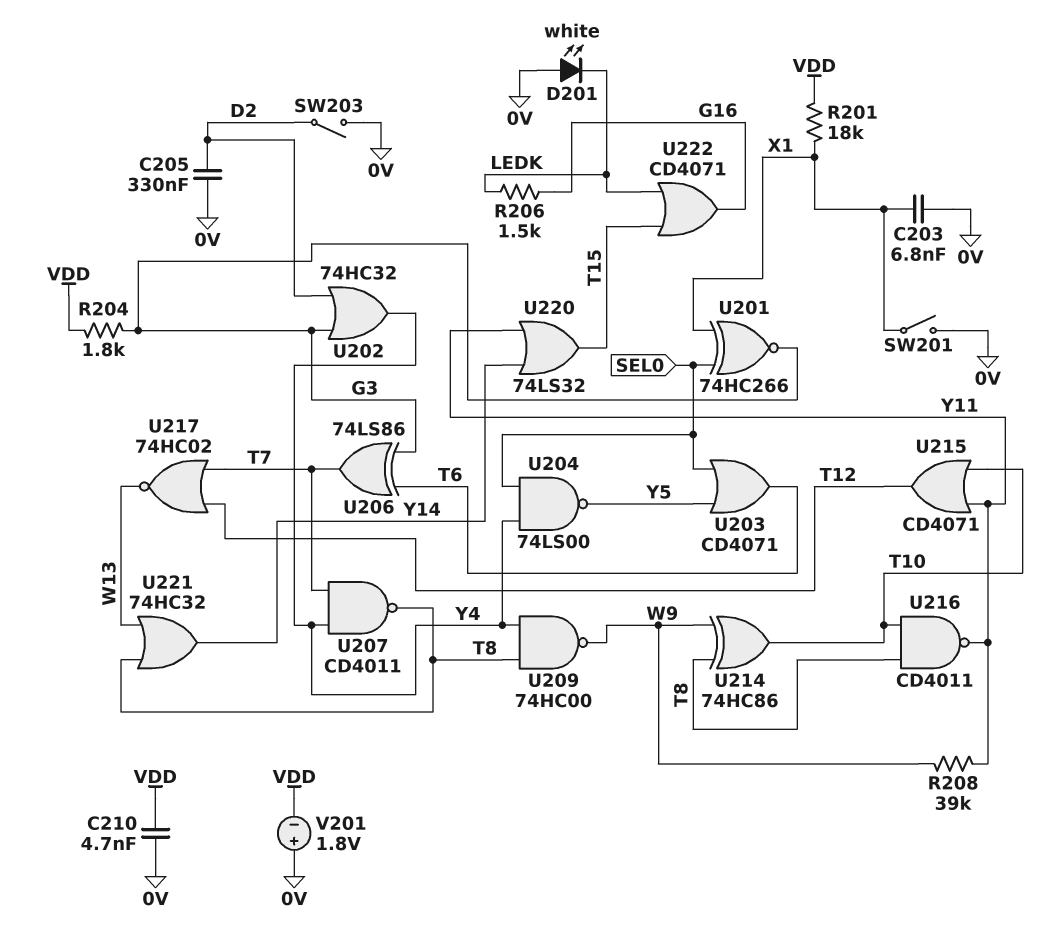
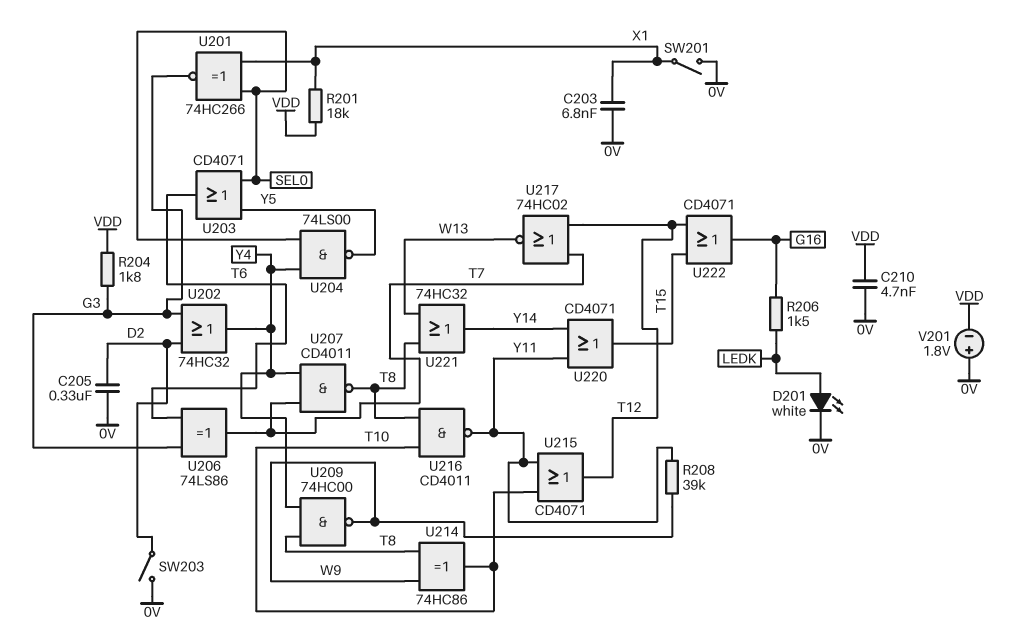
D201: LED white (A 0V, K LEDK) -> LED white (A LEDK, K 0V)
U220: OR 74LS32 (in Y11, in Y14, out T15) -> OR CD4071 (in Y11, in Y14, out T15)
U222: OR CD4071 (in LEDK, in T15, out G16) -> OR CD4071 (in T12, in T15, out G16)

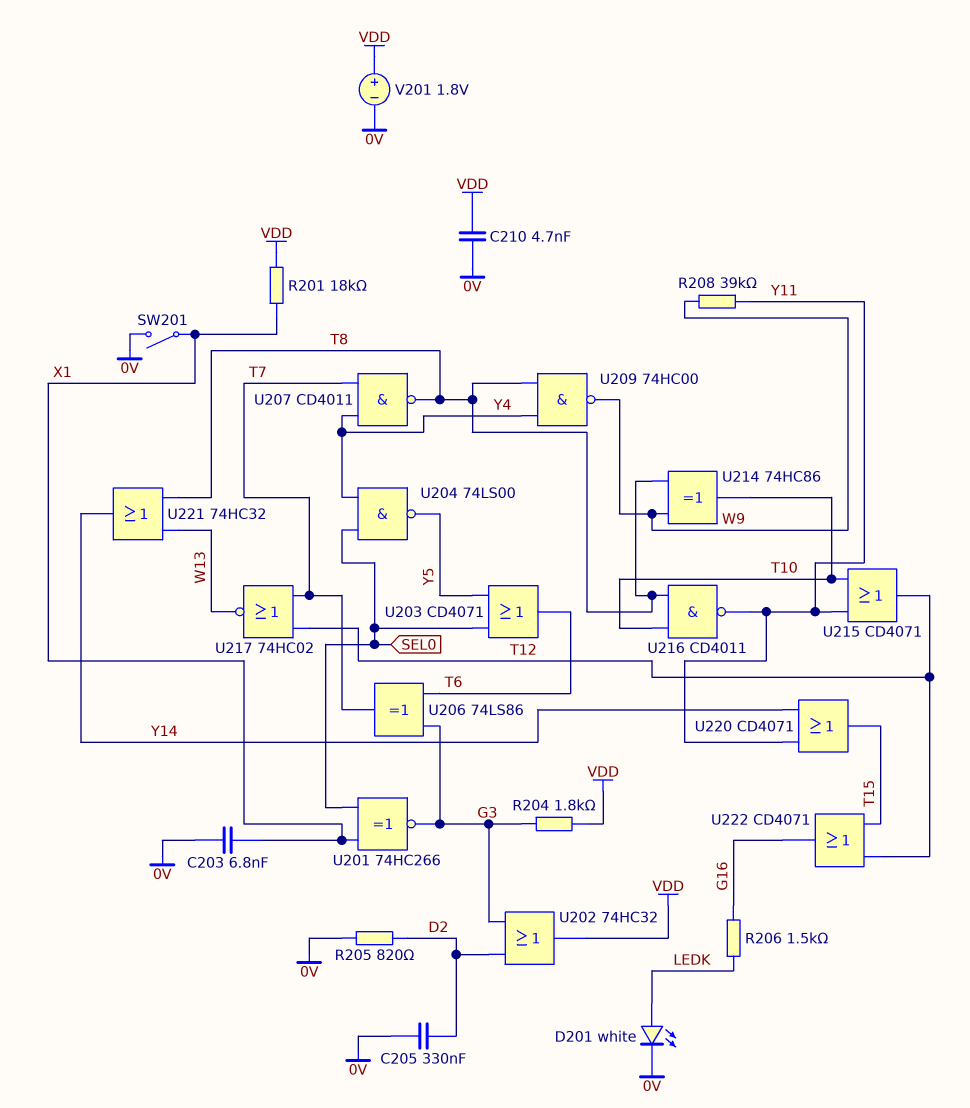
R205: none -> 820 (0V, D2)
SW203: switch (0V, D2) -> none
U202: OR 74HC32 (in D2, in G3, out Y4) -> OR 74HC32 (in D2, in G3, out VDD)
V201: 1.8V (plus 0V, minus VDD) -> 1.8V (plus VDD, minus 0V)

